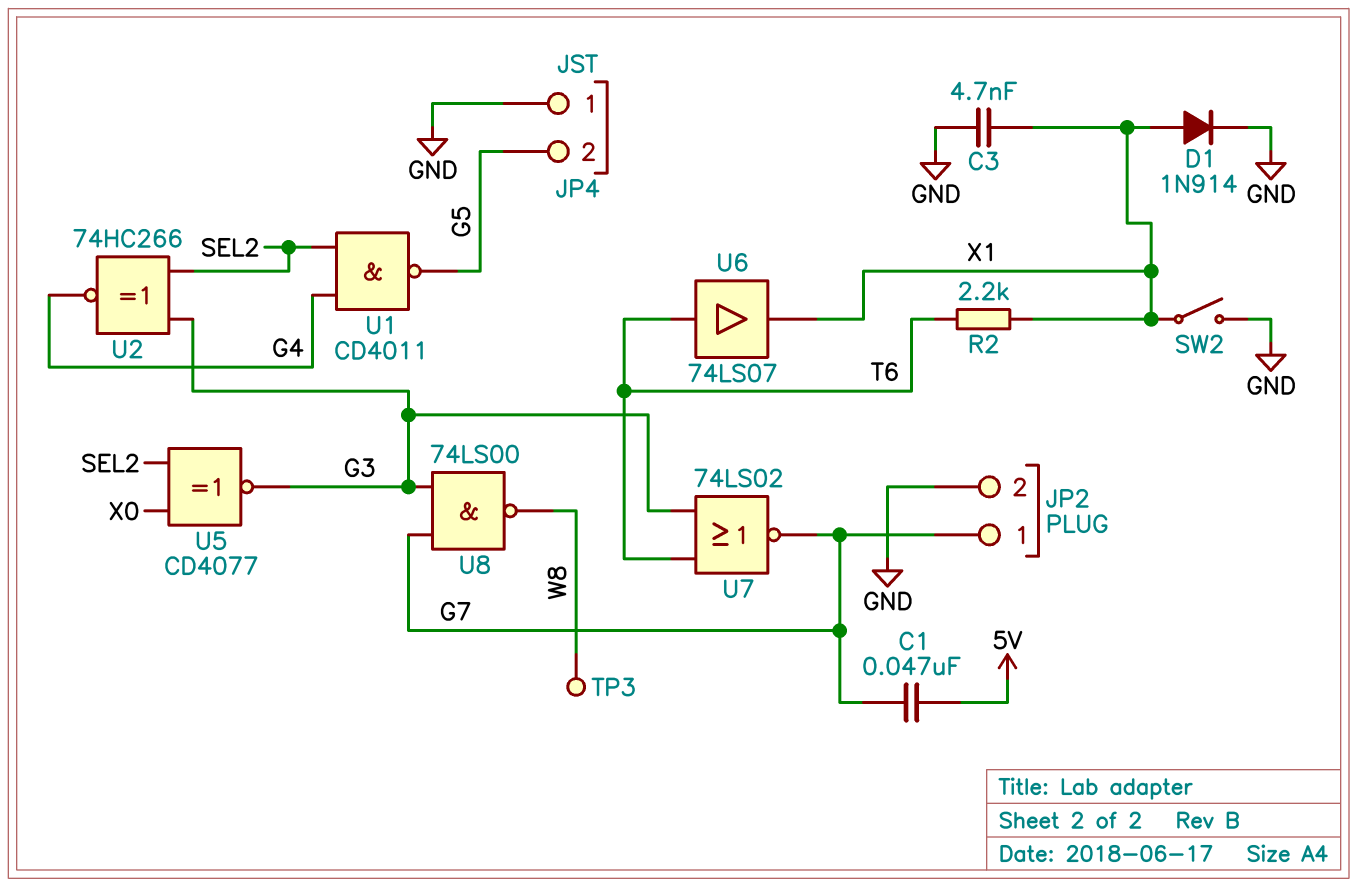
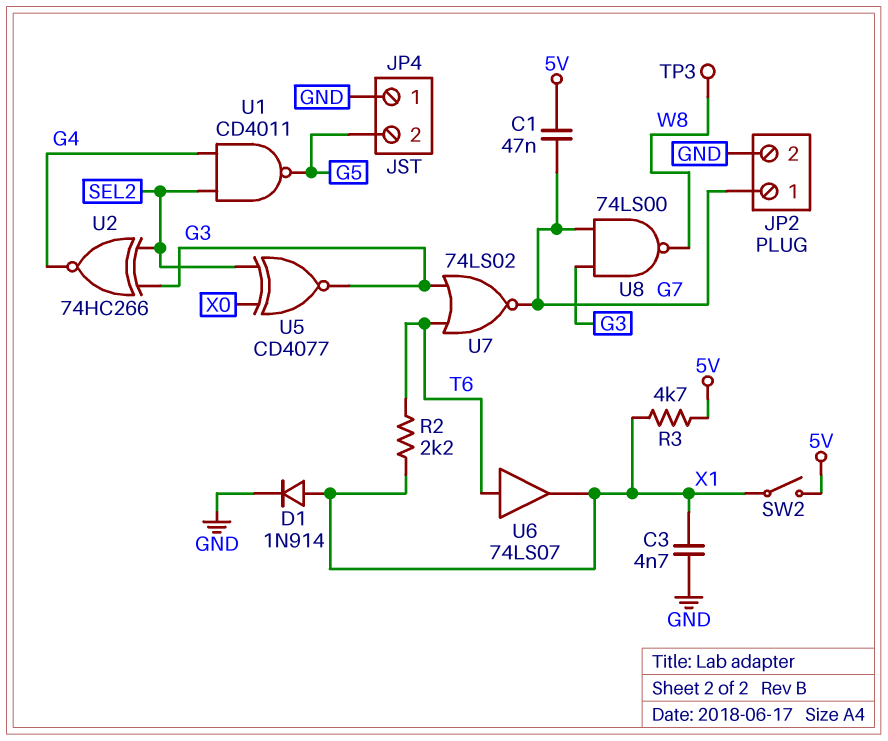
R3: none -> 4.7k (5V, X1)
SW2: switch (GND, X1) -> switch (5V, X1)

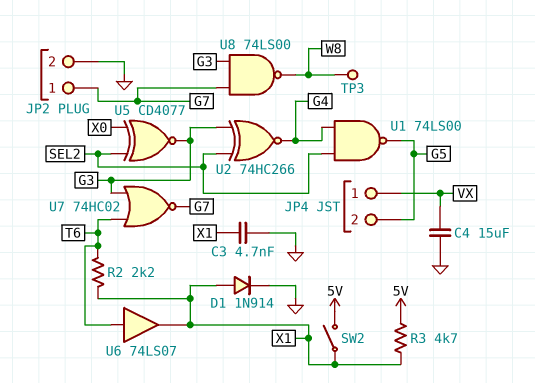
C1: 47nF (5V, G7) -> none
C4: none -> 15uF (GND, VX)
JP4 pin 1: GND -> VX
U1: NAND CD4011 (in G4, in SEL2, out G5) -> NAND 74LS00 (in G4, in SEL2, out G5)
U7: NOR 74LS02 (in G3, in T6, out G7) -> NOR 74HC02 (in G3, in T6, out G7)

